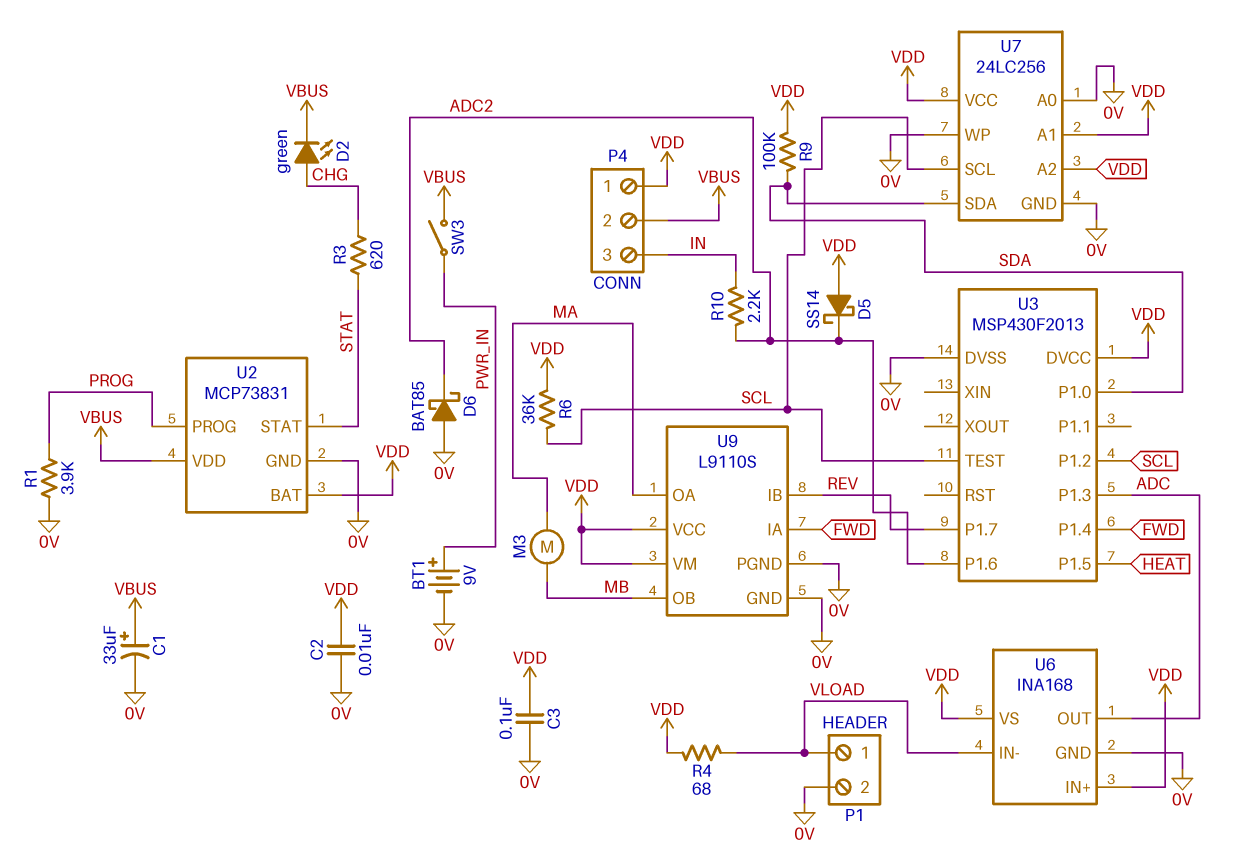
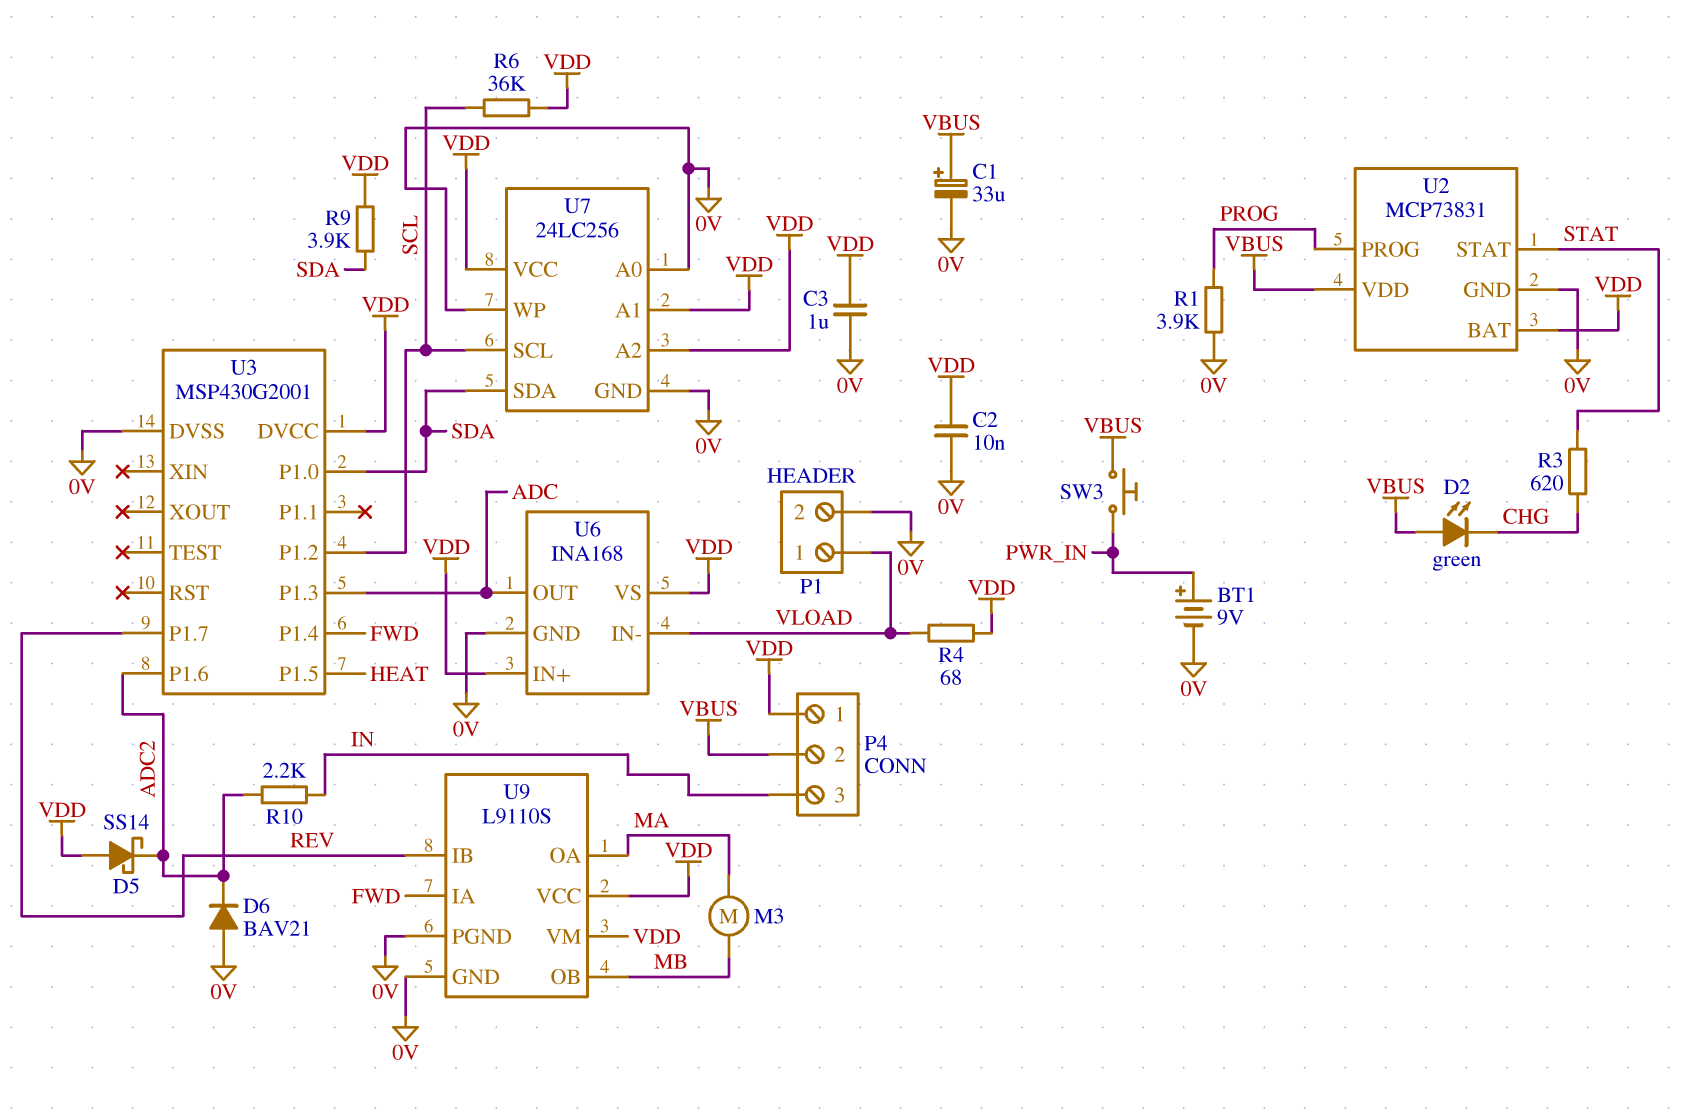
C3: 100nF (0V, VDD) -> 1uF (0V, VDD)
D2: LED green (A CHG, K VBUS) -> LED green (A VBUS, K CHG)
D6: schottky BAT85 (A 0V, K ADC2) -> diode BAV21 (A 0V, K ADC2)
R9: 100k (SDA, VDD) -> 3.9k (SDA, VDD)
SW3: switch (PWR_IN, VBUS) -> button (PWR_IN, VBUS)
U3: MSP430F2013 -> MSP430G2001
U3 pin TEST: SCL -> none

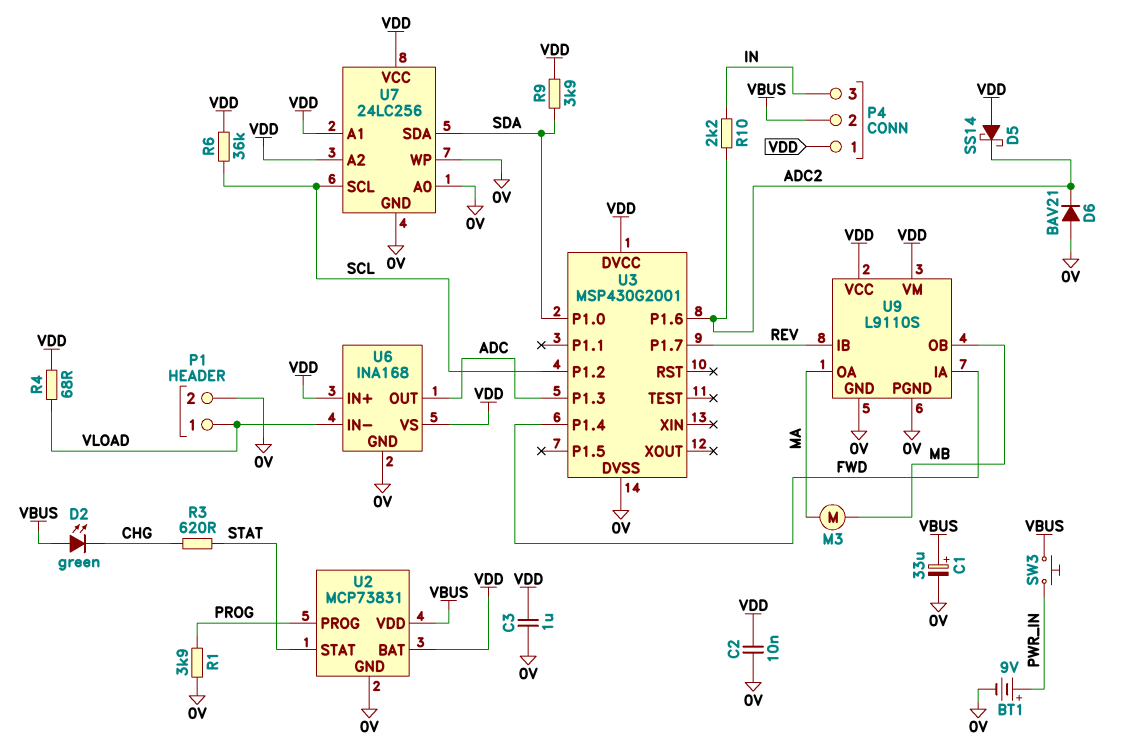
U3 pin P1.5: HEAT -> none

